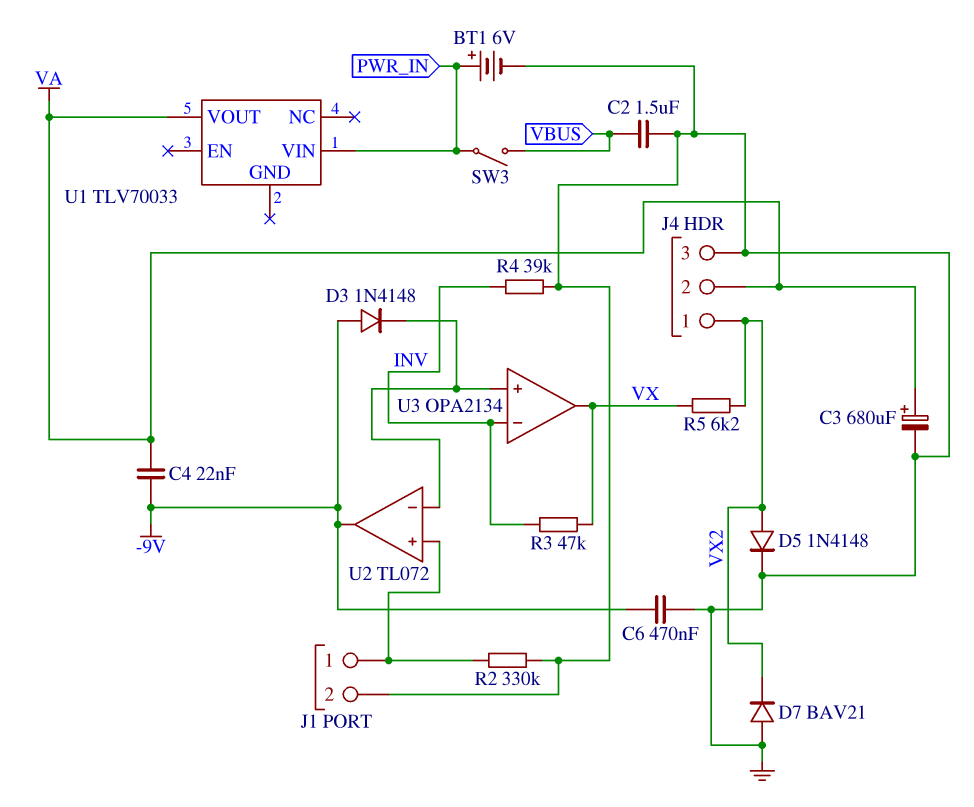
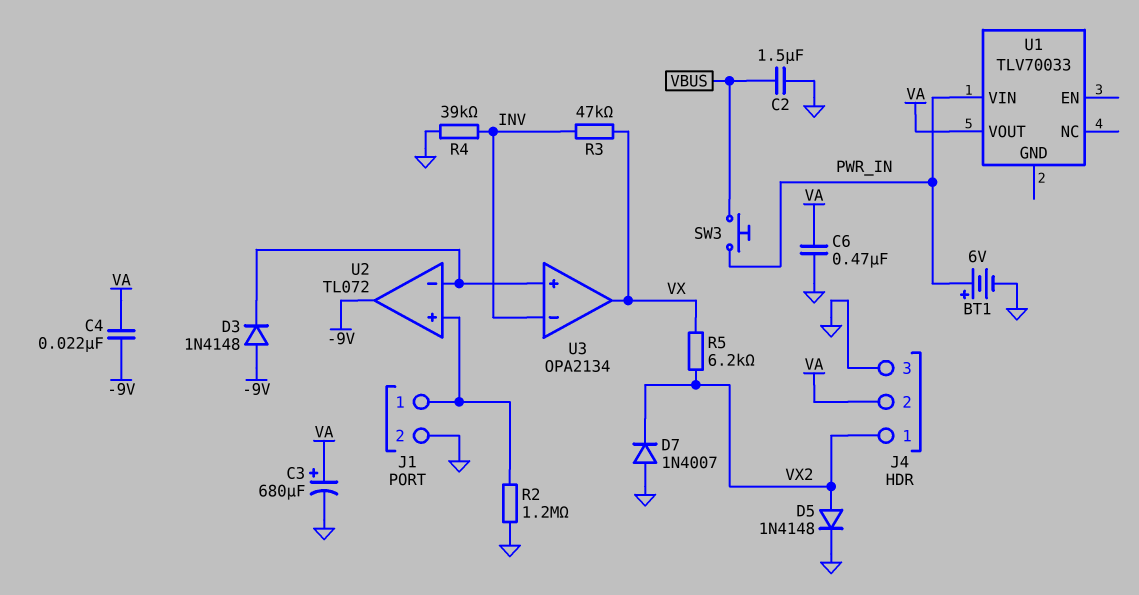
C6: 470nF (-9V, GND) -> 470nF (GND, VA)
D7: diode BAV21 (A GND, K VX2) -> diode 1N4007 (A GND, K VX2)
R2: 330k (GND, J1/1) -> 1.2M (GND, J1/1)
SW3: switch (PWR_IN, VBUS) -> button (PWR_IN, VBUS)

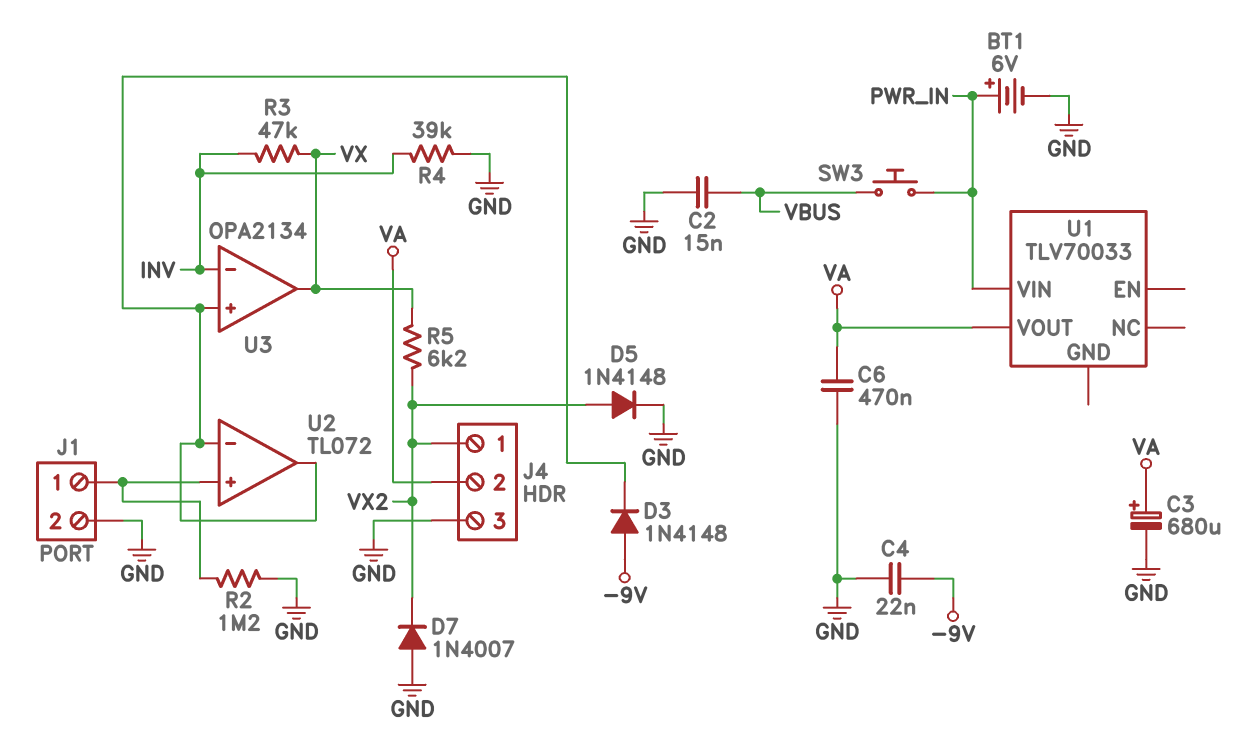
C2: 1.5uF (GND, VBUS) -> 15nF (GND, VBUS)
C4: 22nF (-9V, VA) -> 22nF (-9V, GND)
U2 pin out: -9V -> U2/in-

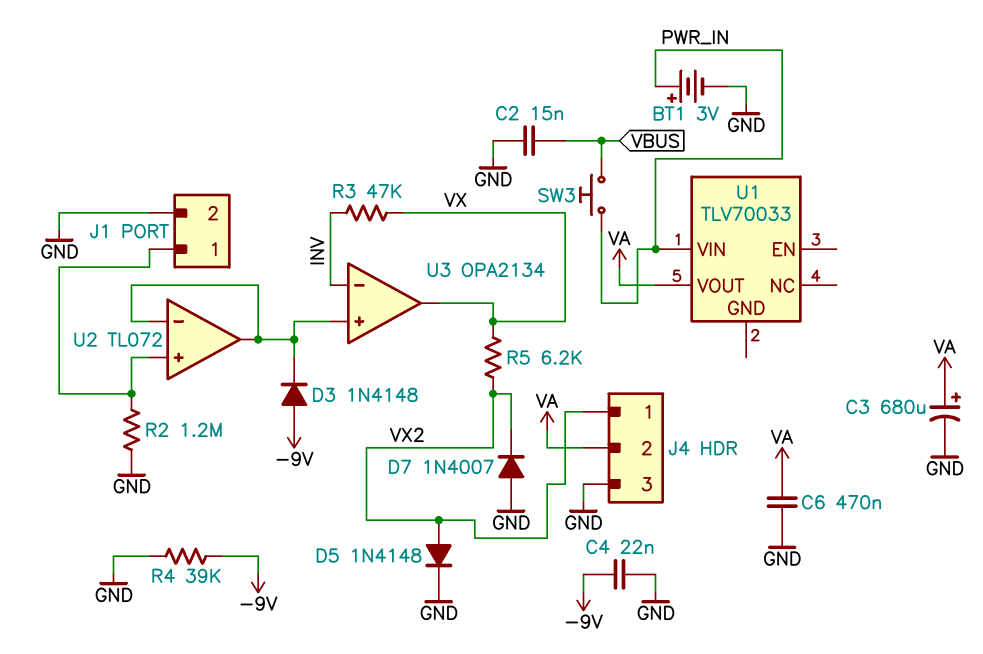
BT1: 6V (plus PWR_IN, minus GND) -> 3V (plus PWR_IN, minus GND)
R4: 39k (GND, INV) -> 39k (-9V, GND)

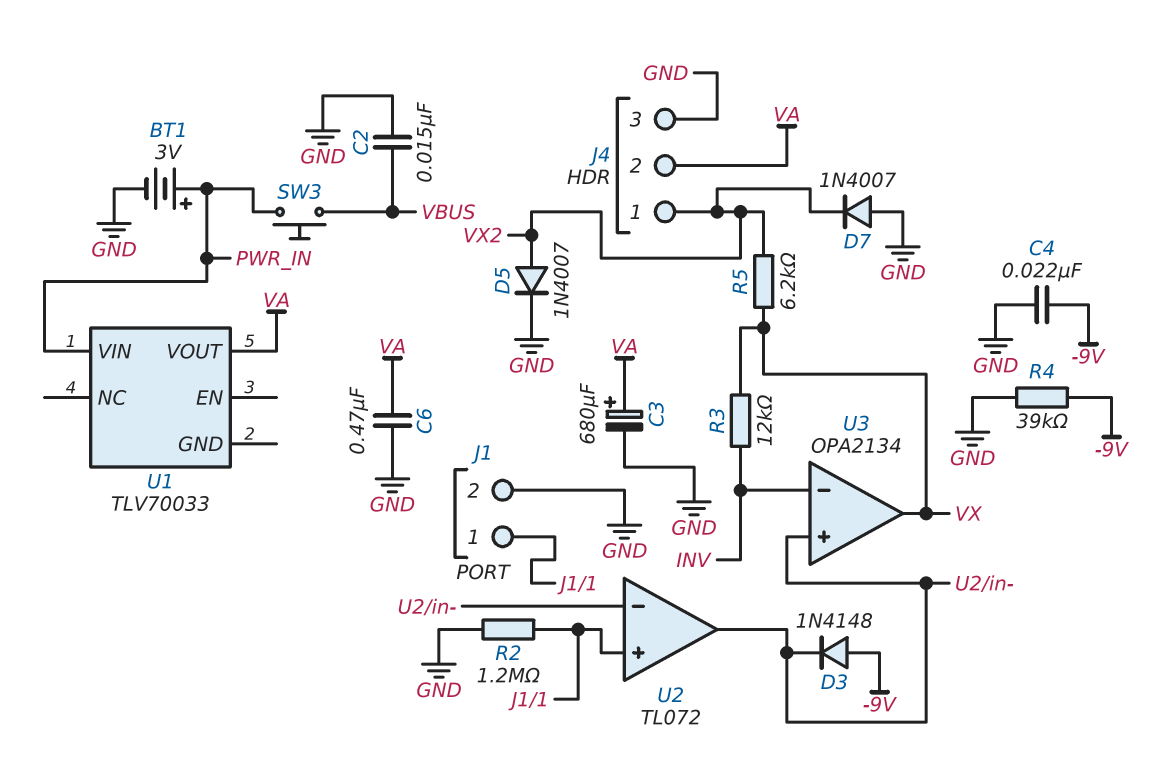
D5: diode 1N4148 (A VX2, K GND) -> diode 1N4007 (A VX2, K GND)
R3: 47k (INV, VX) -> 12k (INV, VX)

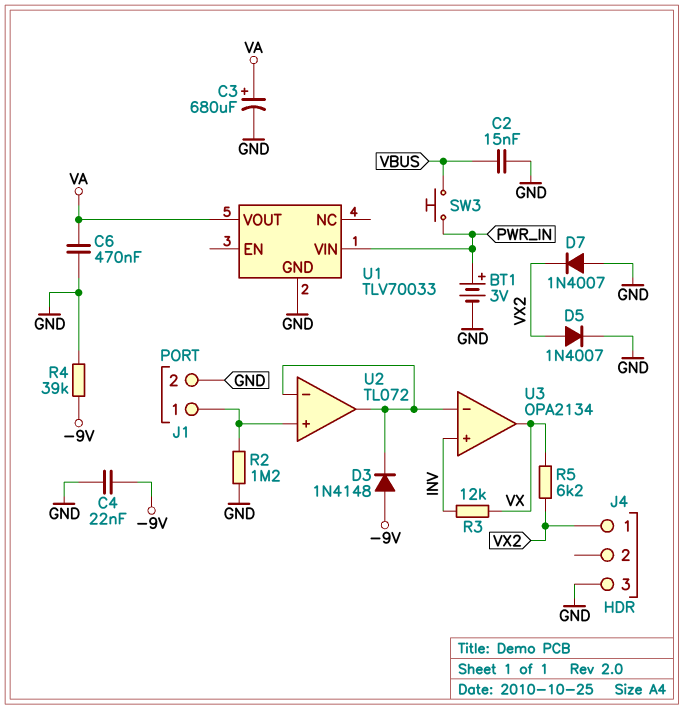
J4 pin 2: VA -> none
U1 pin GND: none -> GND
U3 pin in+: U2/in- -> INV
U3 pin in-: INV -> U2/in-

